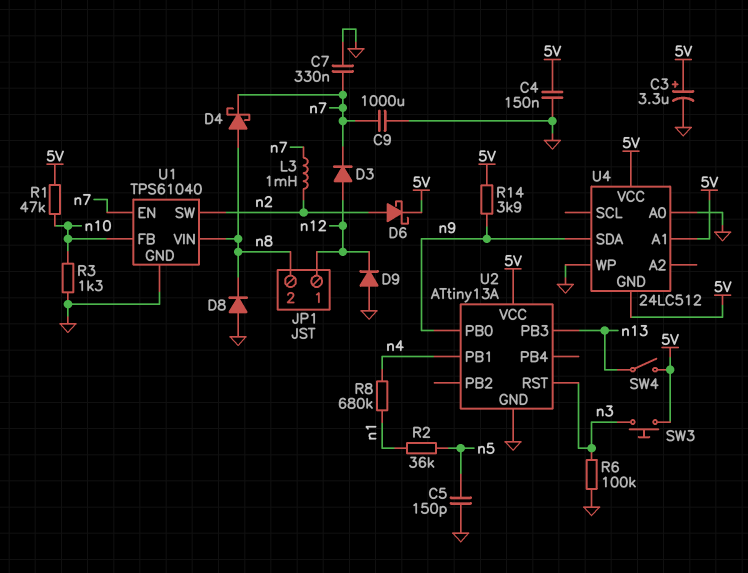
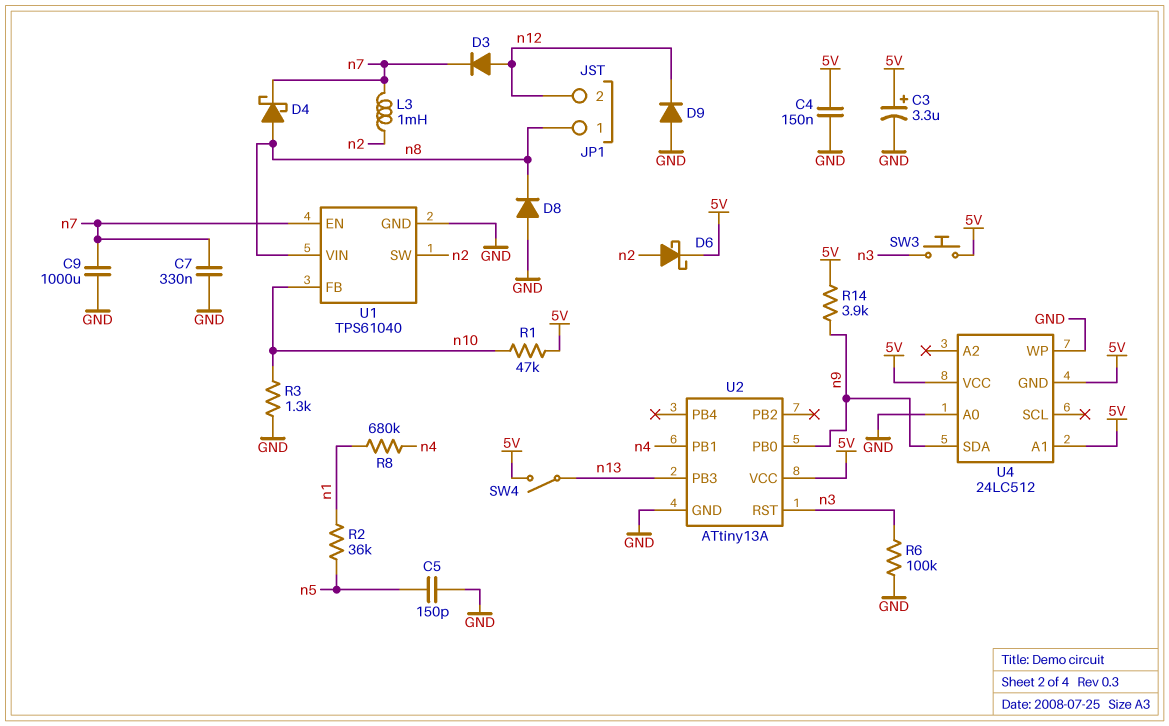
JP1 pin 1: n12 -> n8
JP1 pin 2: n8 -> n12

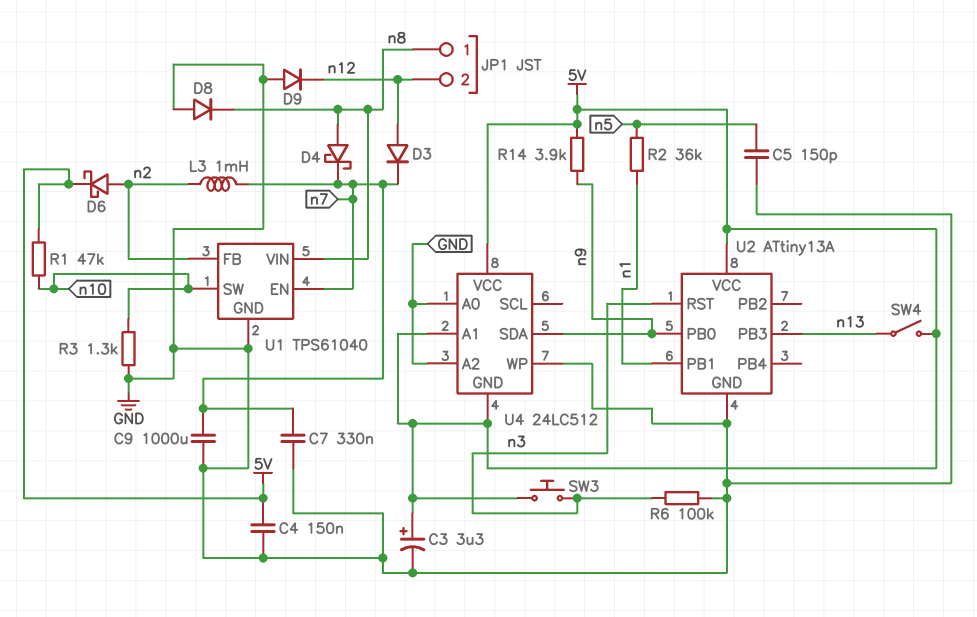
R8: 680k (n1, n4) -> none
U1 pin FB: n10 -> n2
U1 pin SW: n2 -> n10
U2 pin PB1: n4 -> n1
U4 pin A2: none -> GND

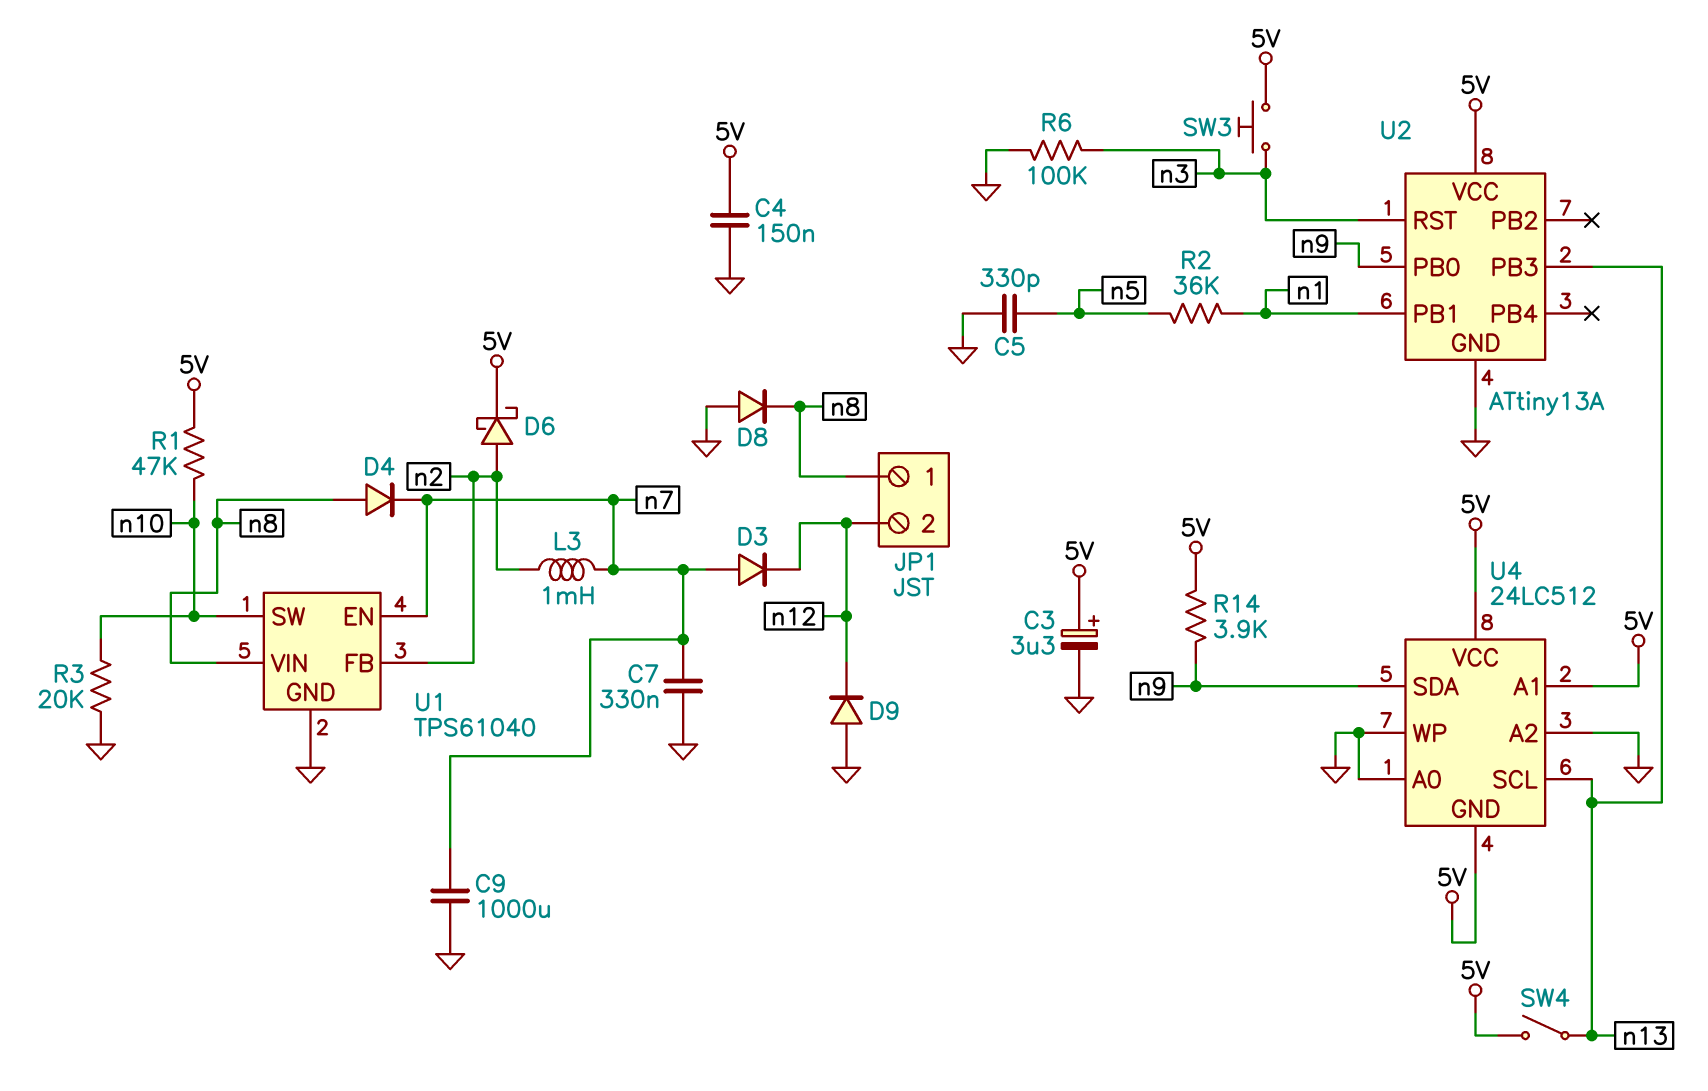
C5: 150pF (GND, n5) -> 330pF (GND, n5)
D3: diode (A n12, K n7) -> diode (A n7, K n12)
D4: schottky (A n8, K n7) -> diode (A n8, K n7)
R3: 1.3k (GND, n10) -> 20k (GND, n10)
U4 pin SCL: none -> n13

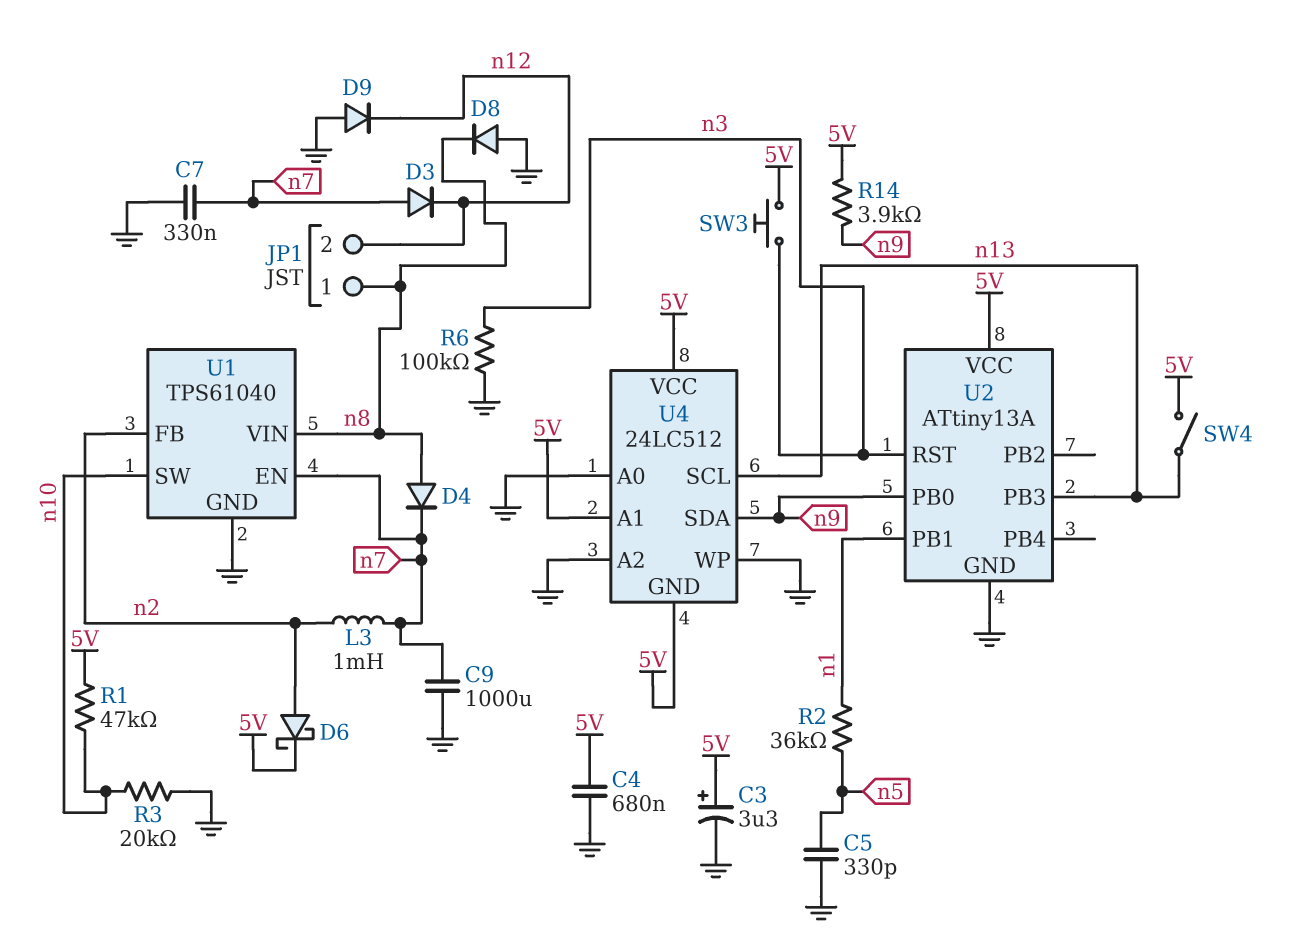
C4: 150nF (5V, GND) -> 680nF (5V, GND)

